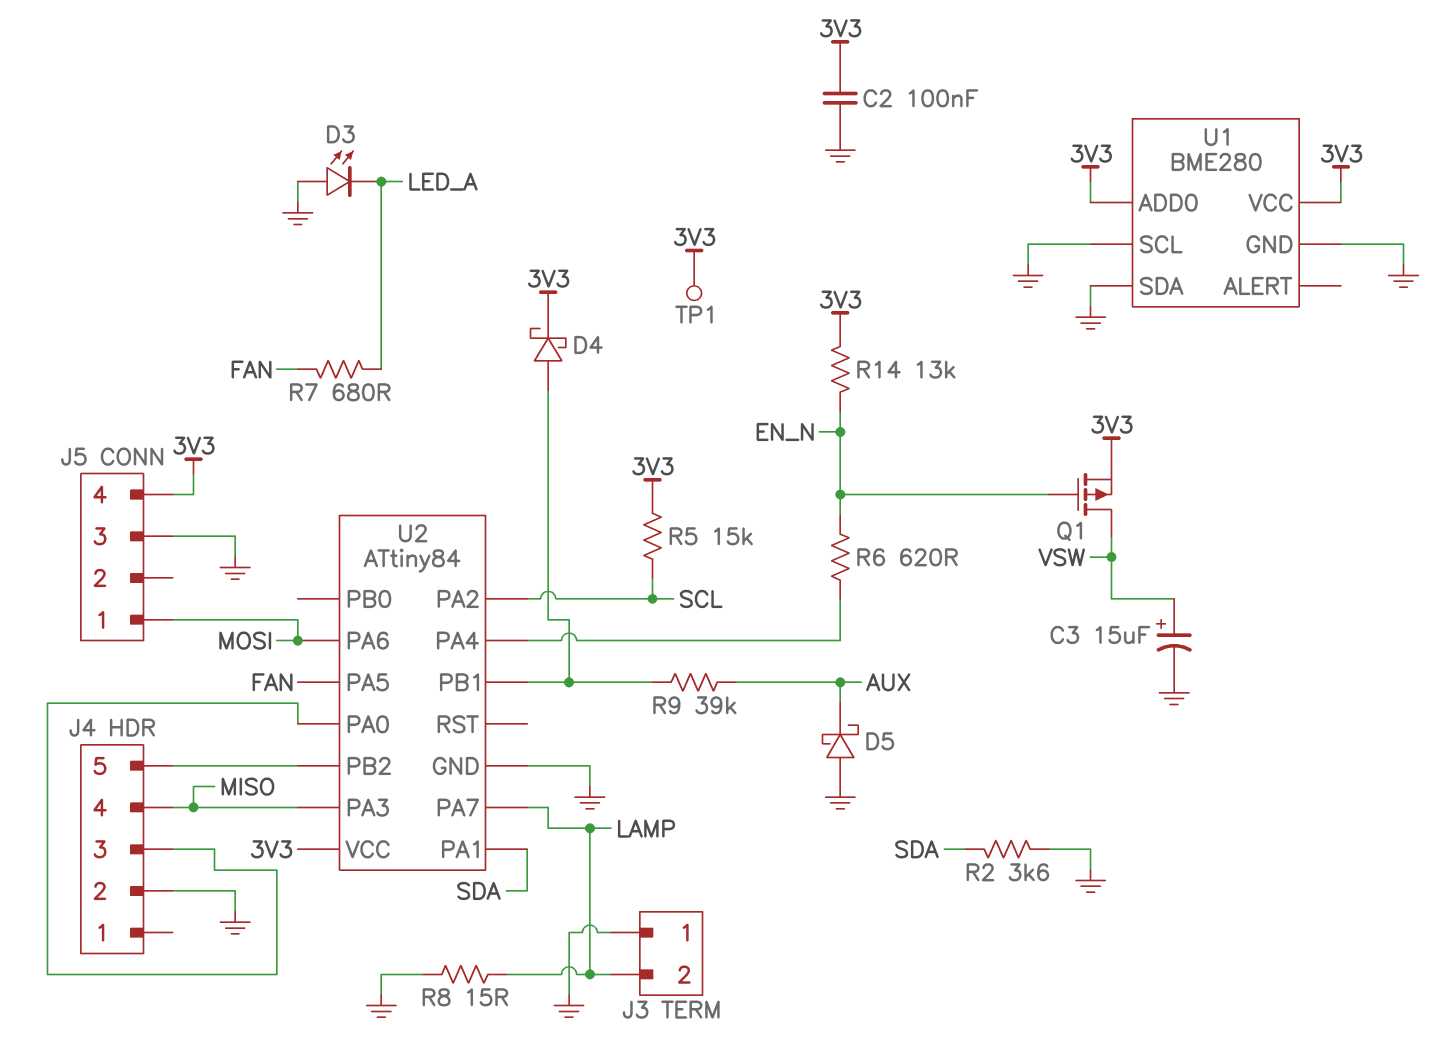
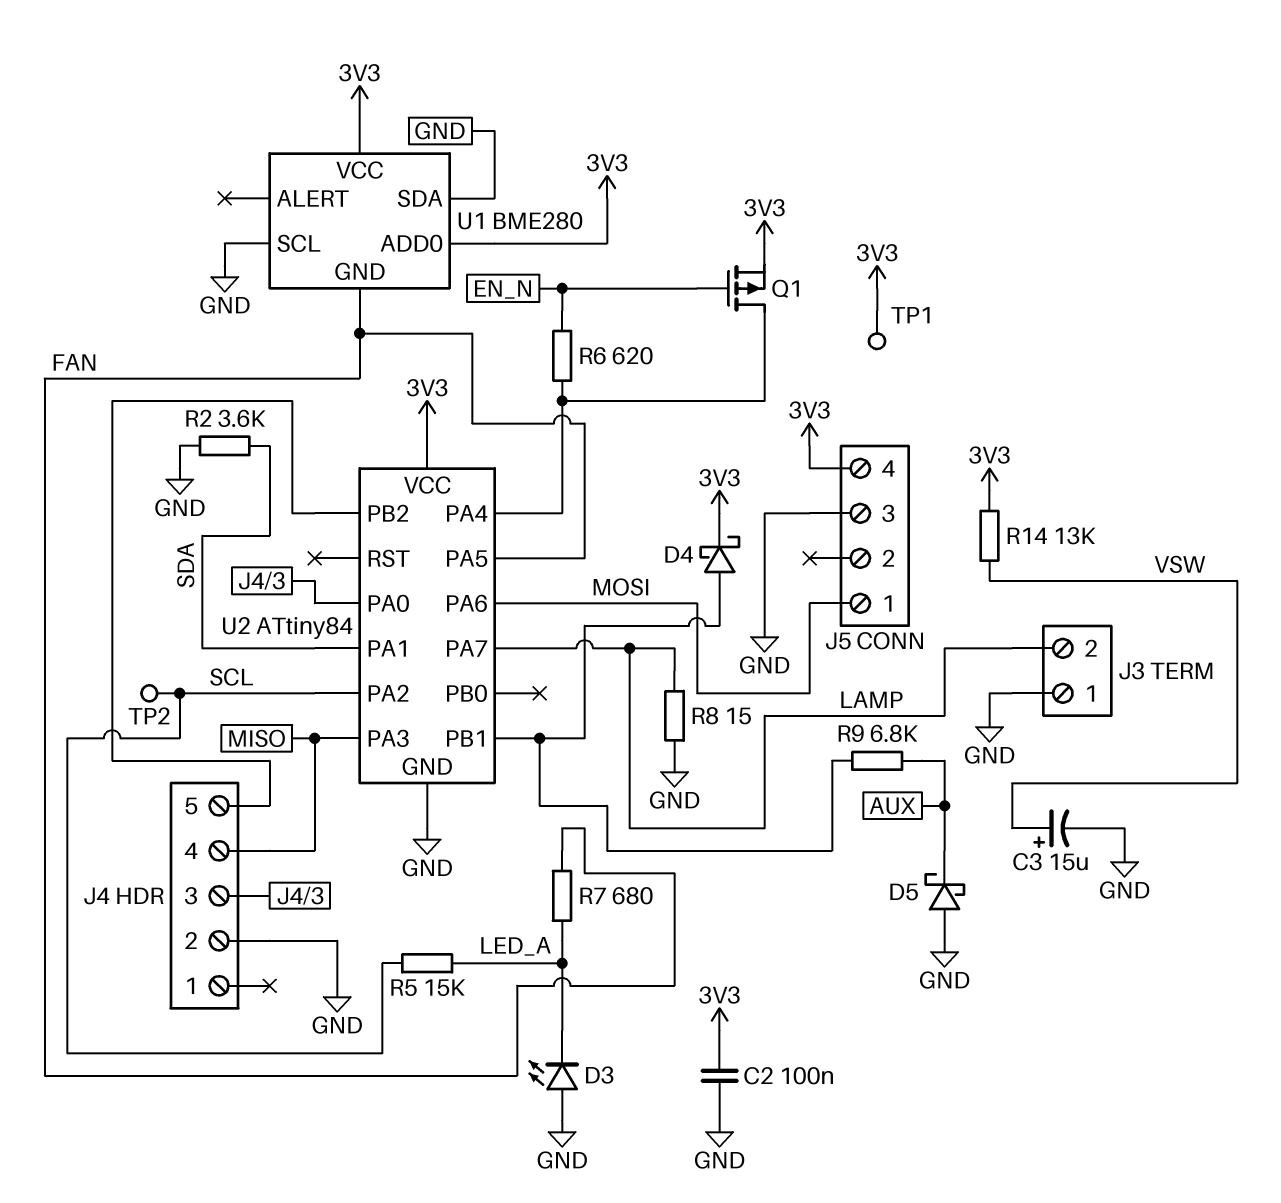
Q1: PMOS (G EN_N, D VSW, S 3V3) -> PMOS (G EN_N, D U2/PA4, S 3V3)
R5: 15k (3V3, SCL) -> 15k (LED_A, SCL)
R9: 39k (AUX, U2/PB1) -> 6.8k (AUX, U2/PB1)
R14: 13k (3V3, EN_N) -> 13k (3V3, VSW)
TP2: none -> test point (SCL)
U1 pin GND: GND -> FAN

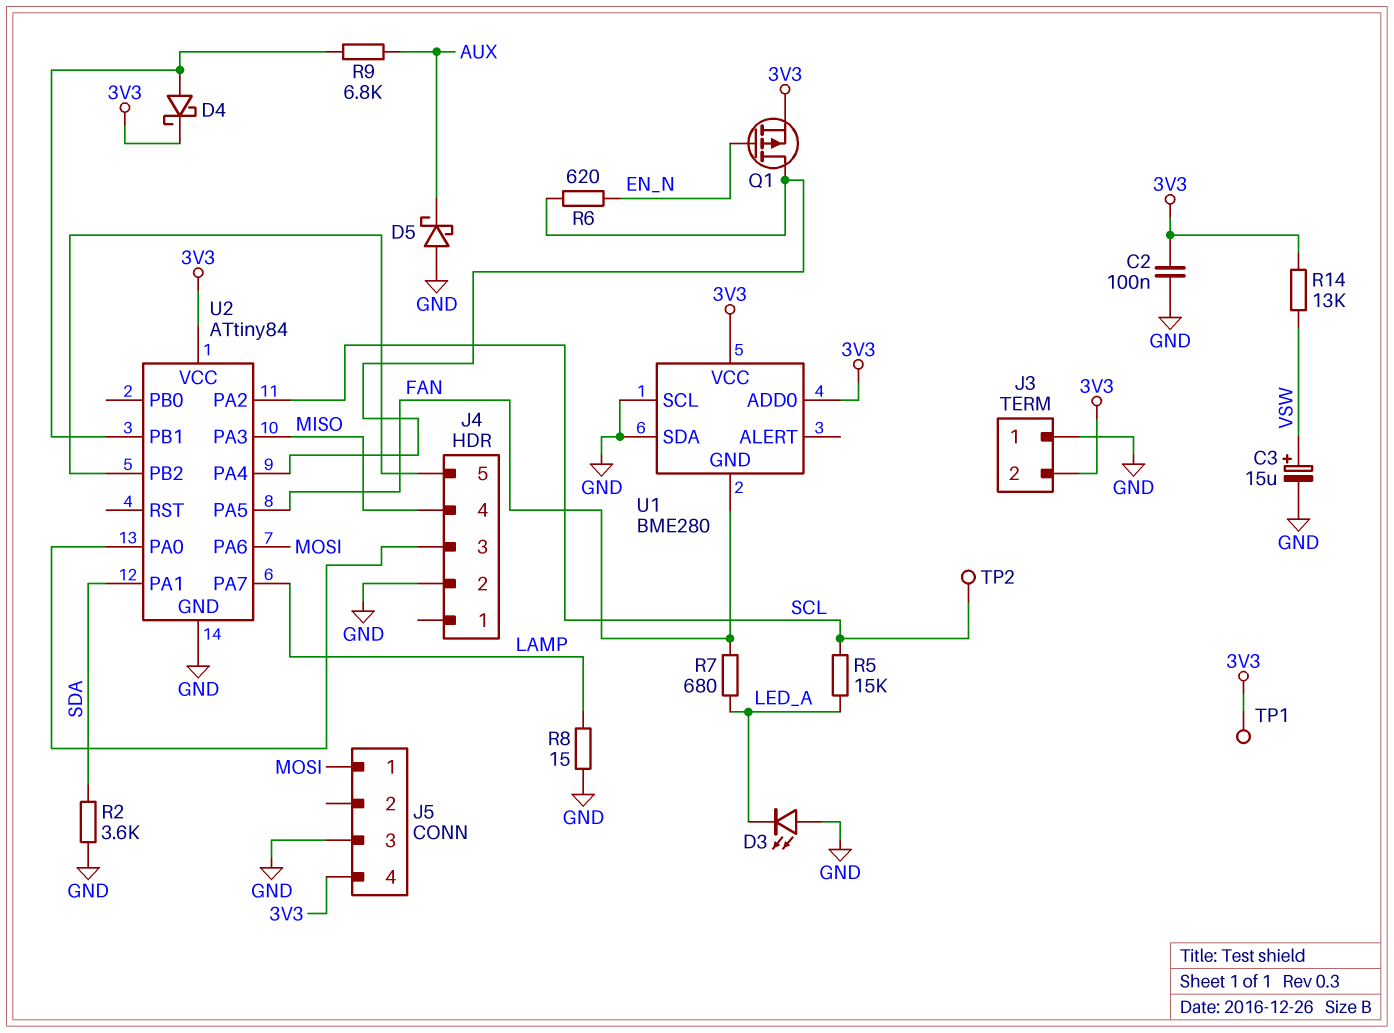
J3 pin 2: LAMP -> 3V3

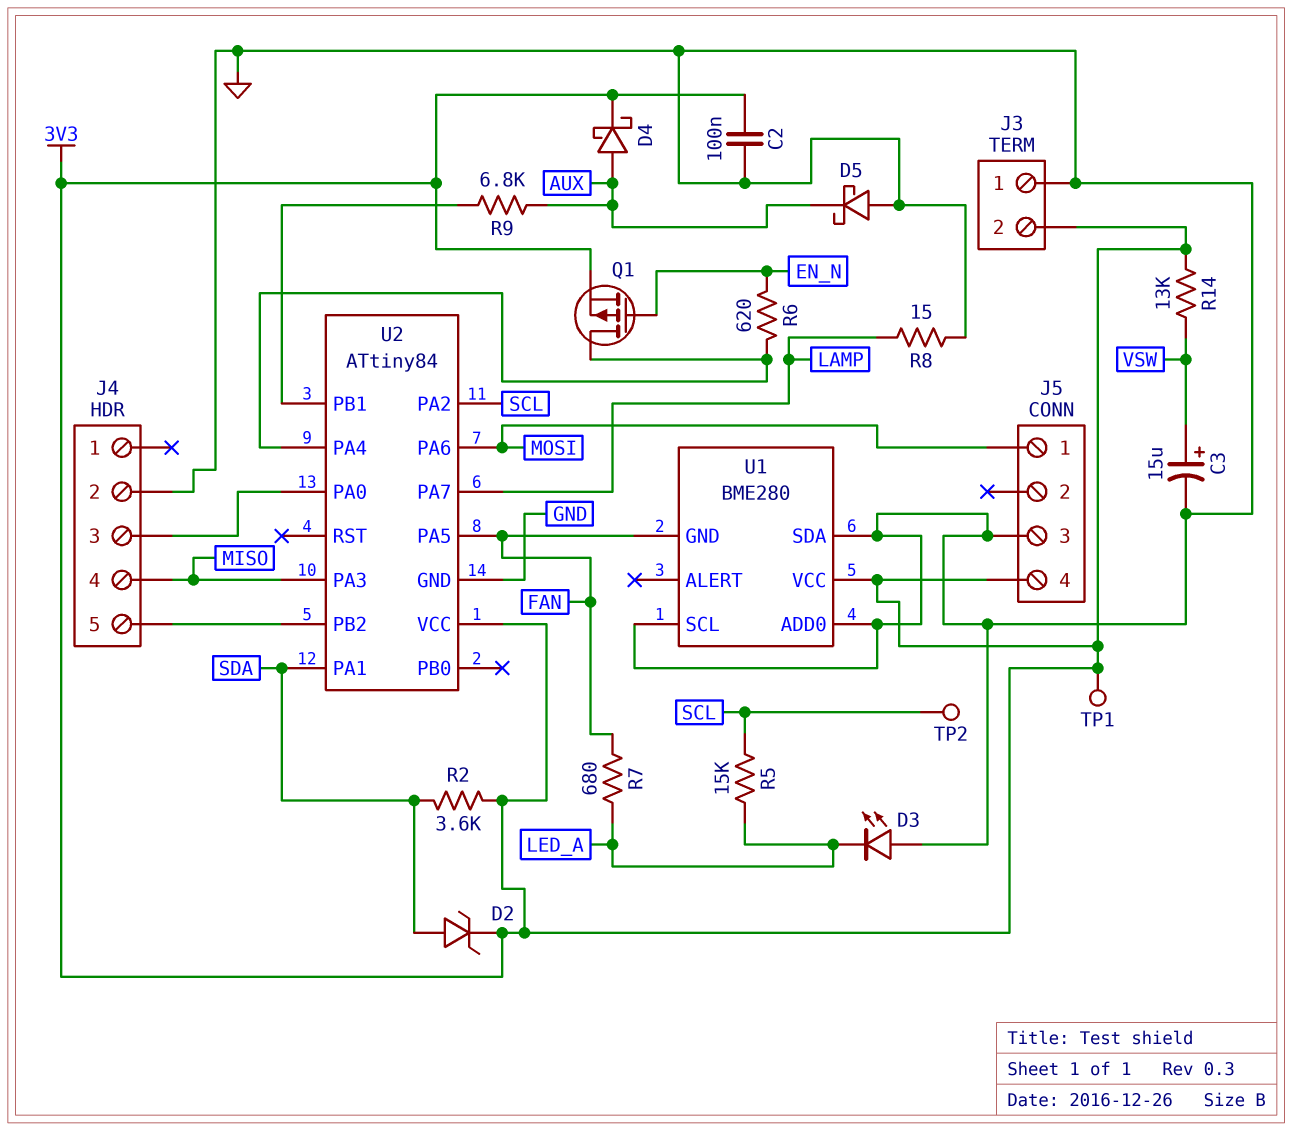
D2: none -> zener (A SDA, K 3V3)
D4: schottky (A U2/PB1, K 3V3) -> schottky (A AUX, K 3V3)
R2: 3.6k (GND, SDA) -> 3.6k (3V3, SDA)
U1 pin ADD0: 3V3 -> GND

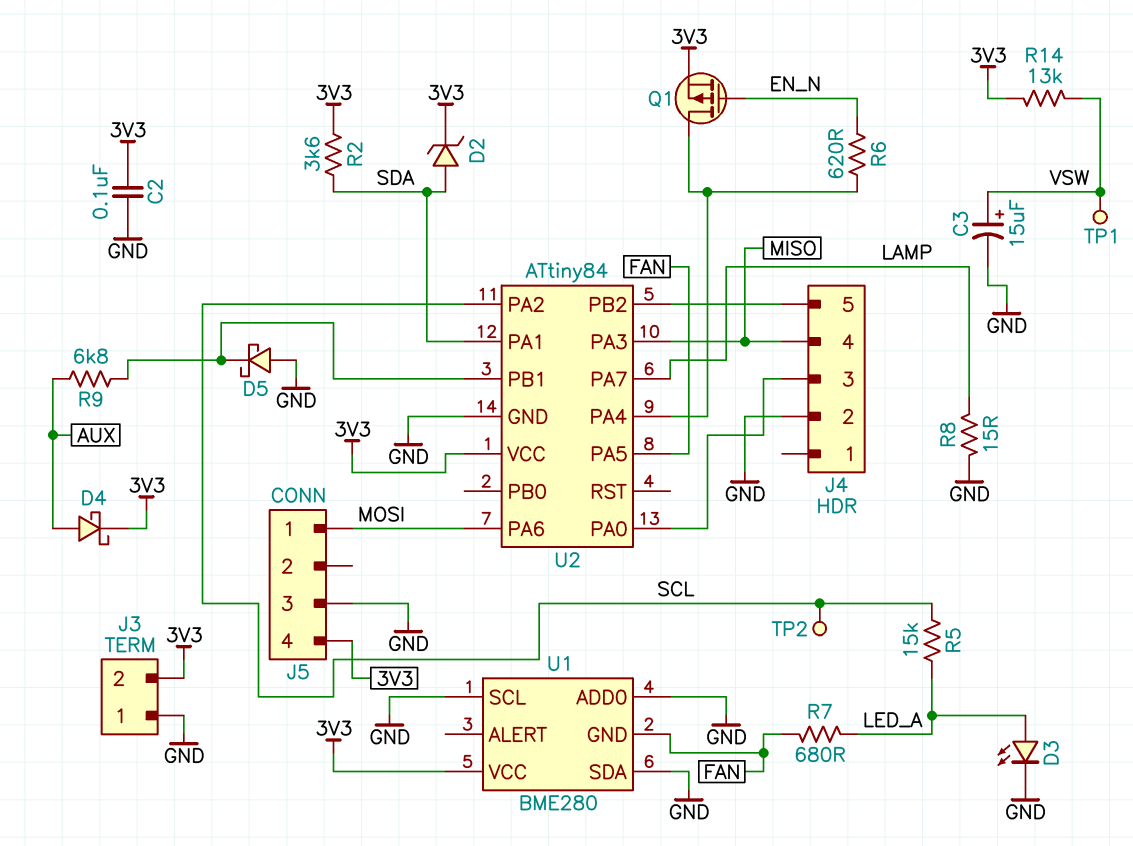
D3: LED (A GND, K LED_A) -> LED (A LED_A, K GND)
D5: schottky (A GND, K AUX) -> schottky (A GND, K U2/PB1)
TP1: test point (3V3) -> test point (VSW)

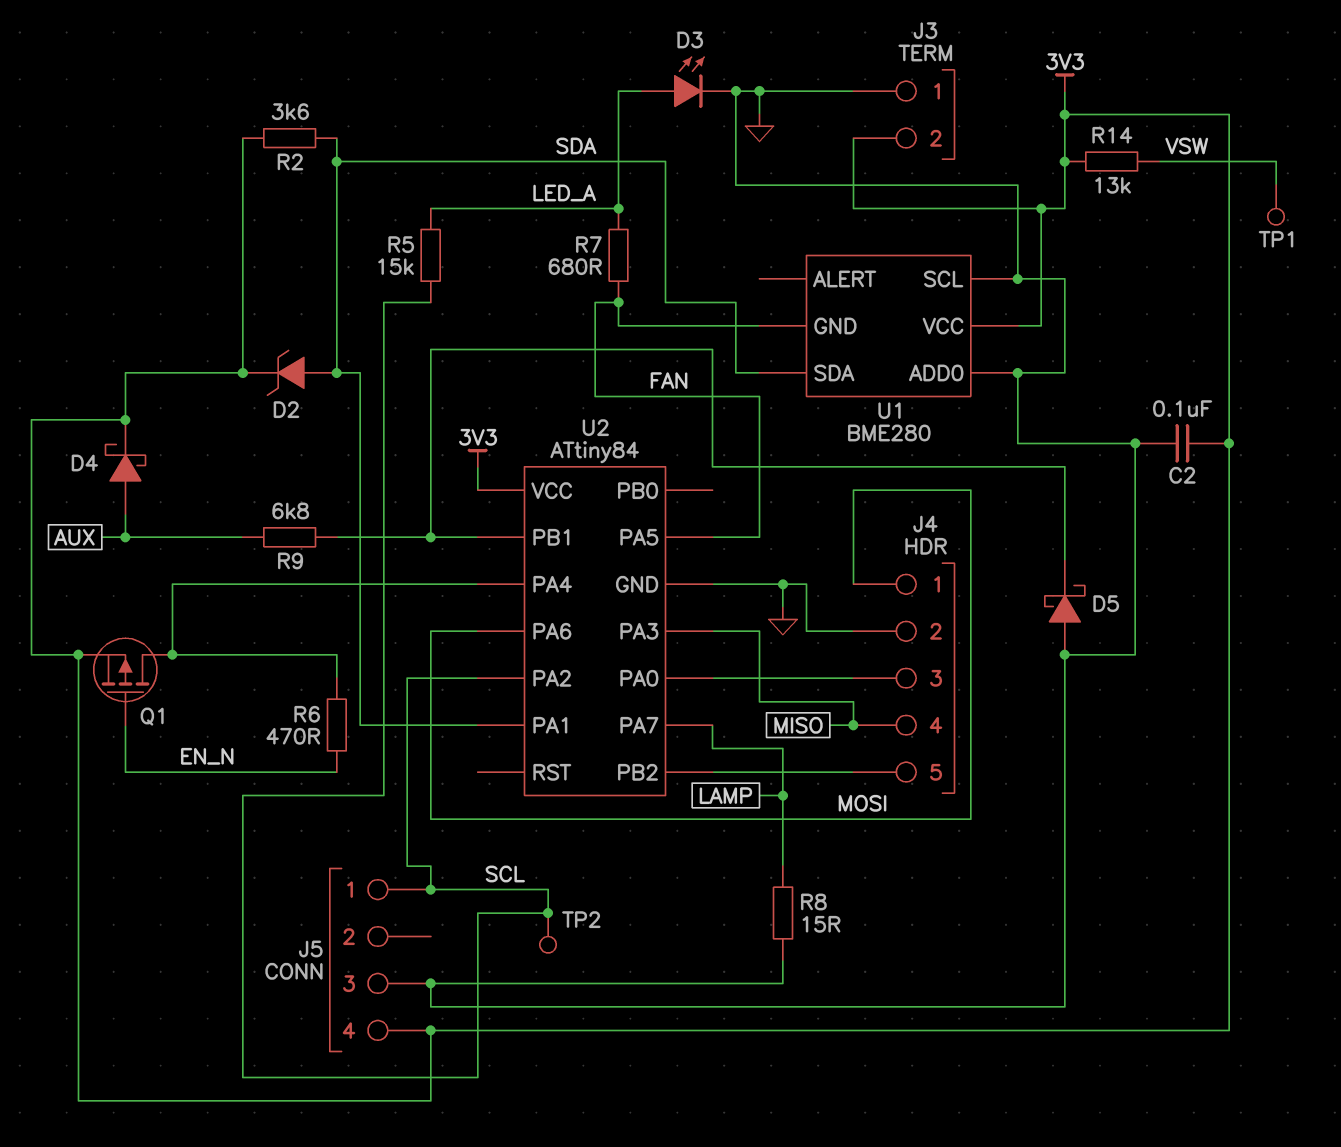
C3: 15uF (plus VSW, minus GND) -> none
J4 pin 1: none -> MOSI
J5 pin 1: MOSI -> SCL
R6: 620 (EN_N, U2/PA4) -> 470 (EN_N, U2/PA4)
U1 pin SDA: GND -> SDA

